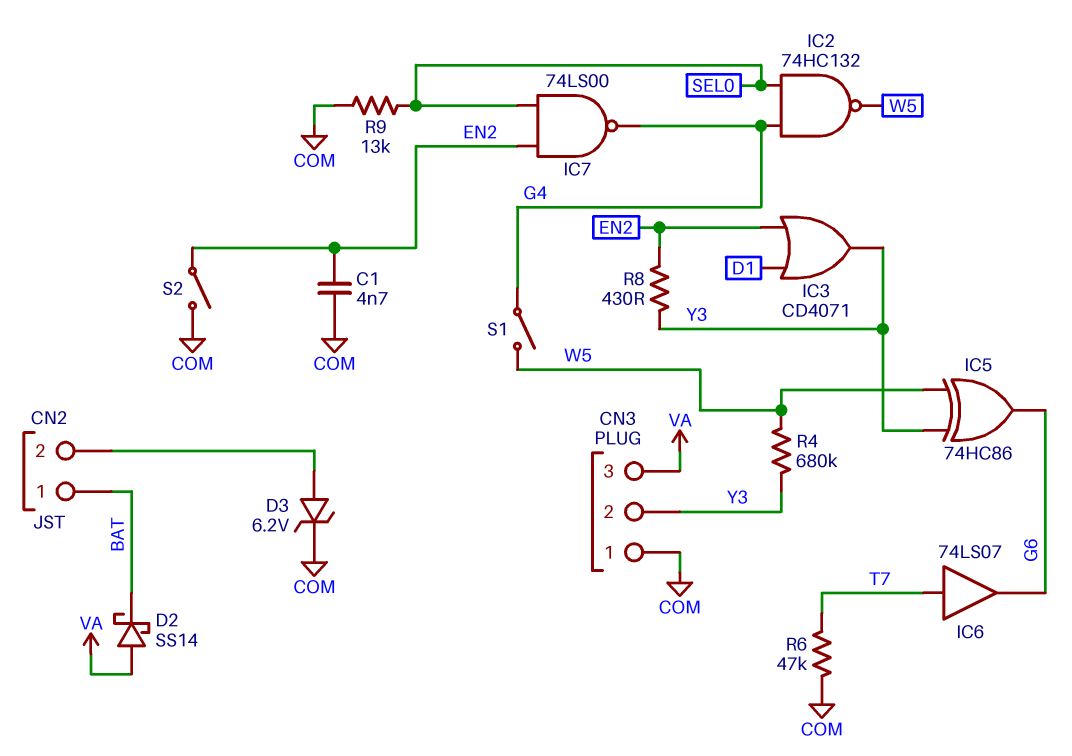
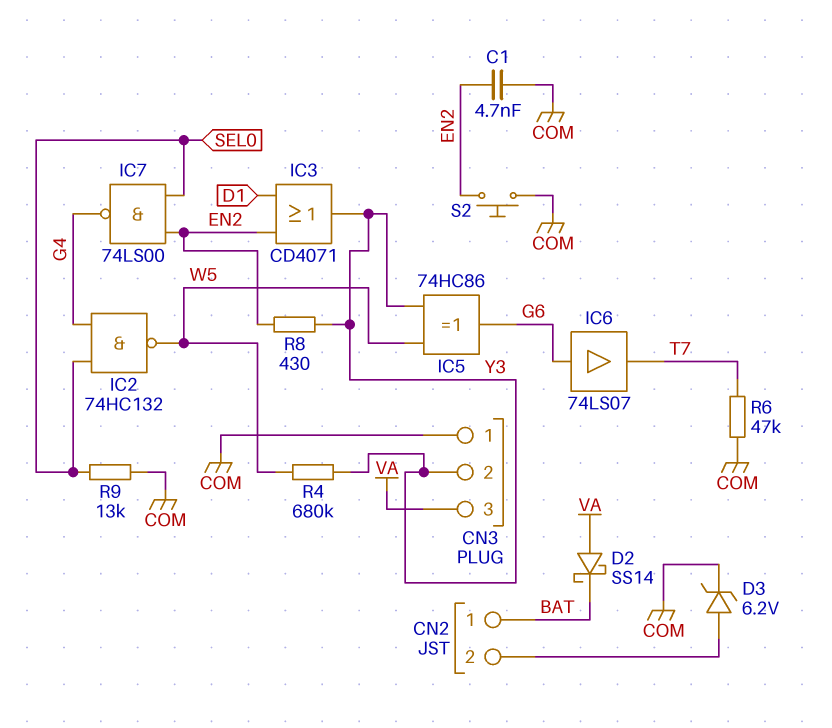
IC6: buffer 74LS07 (in T7, out G6) -> buffer 74LS07 (in G6, out T7)
S1: switch (G4, W5) -> none
S2: switch (COM, EN2) -> button (COM, EN2)

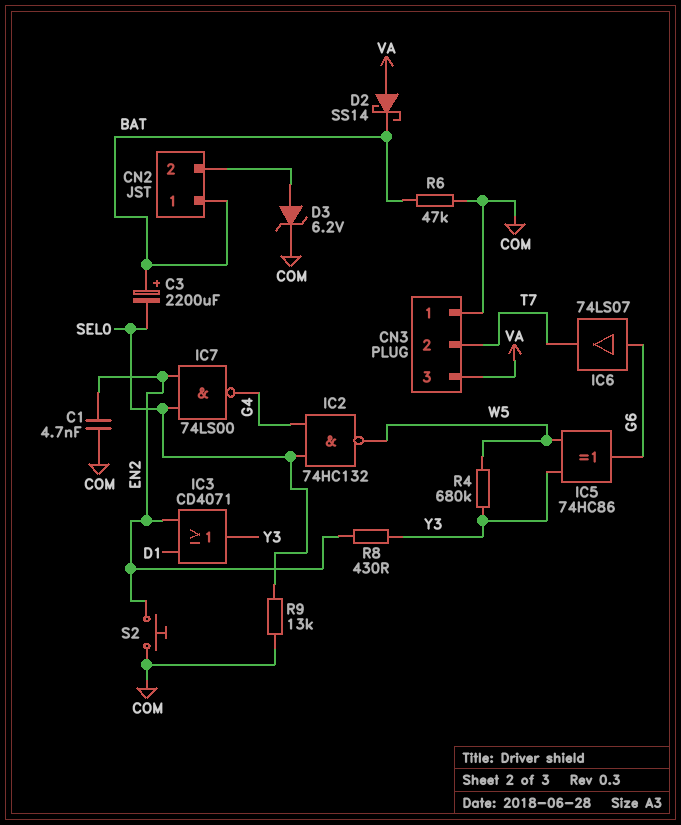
C3: none -> 2200uF (plus BAT, minus SEL0)
CN3 pin 2: Y3 -> T7
R6: 47k (COM, T7) -> 47k (BAT, COM)

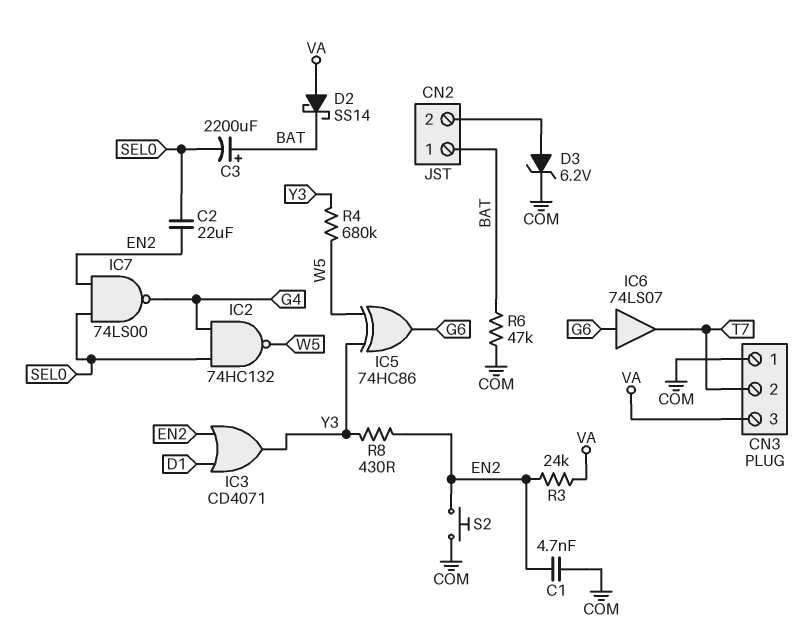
C2: none -> 22uF (EN2, SEL0)
R3: none -> 24k (EN2, VA)
R9: 13k (COM, SEL0) -> none

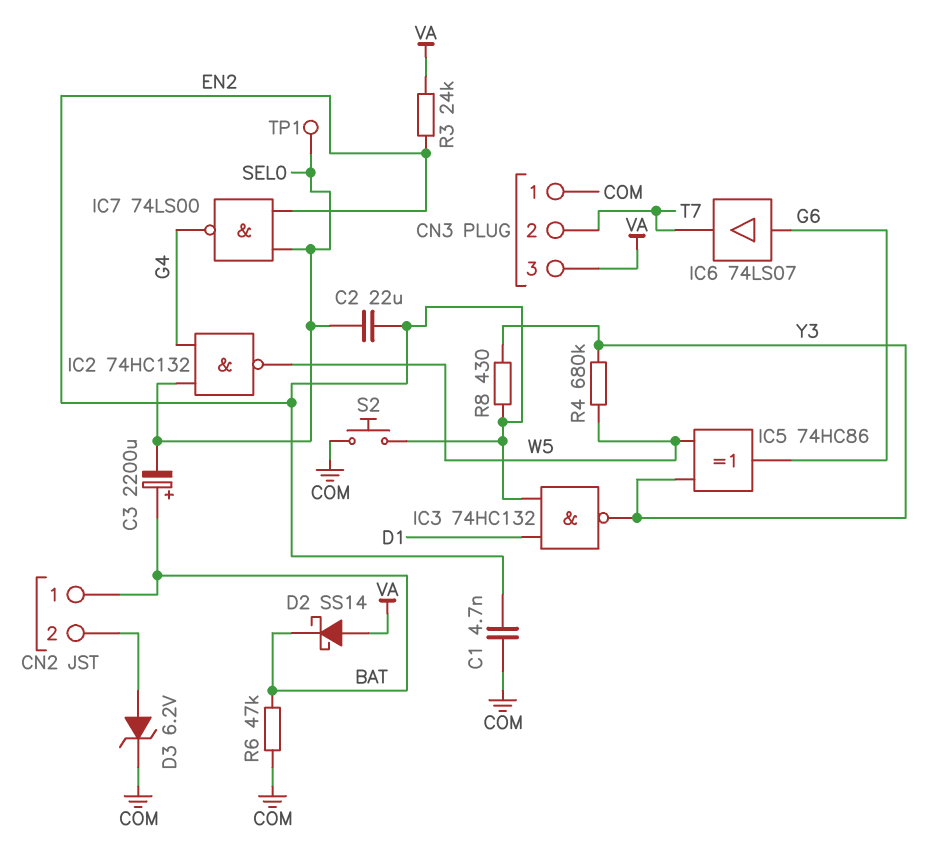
IC3: OR CD4071 (in D1, in EN2, out Y3) -> NAND 74HC132 (in D1, in EN2, out Y3)
TP1: none -> test point (SEL0)

